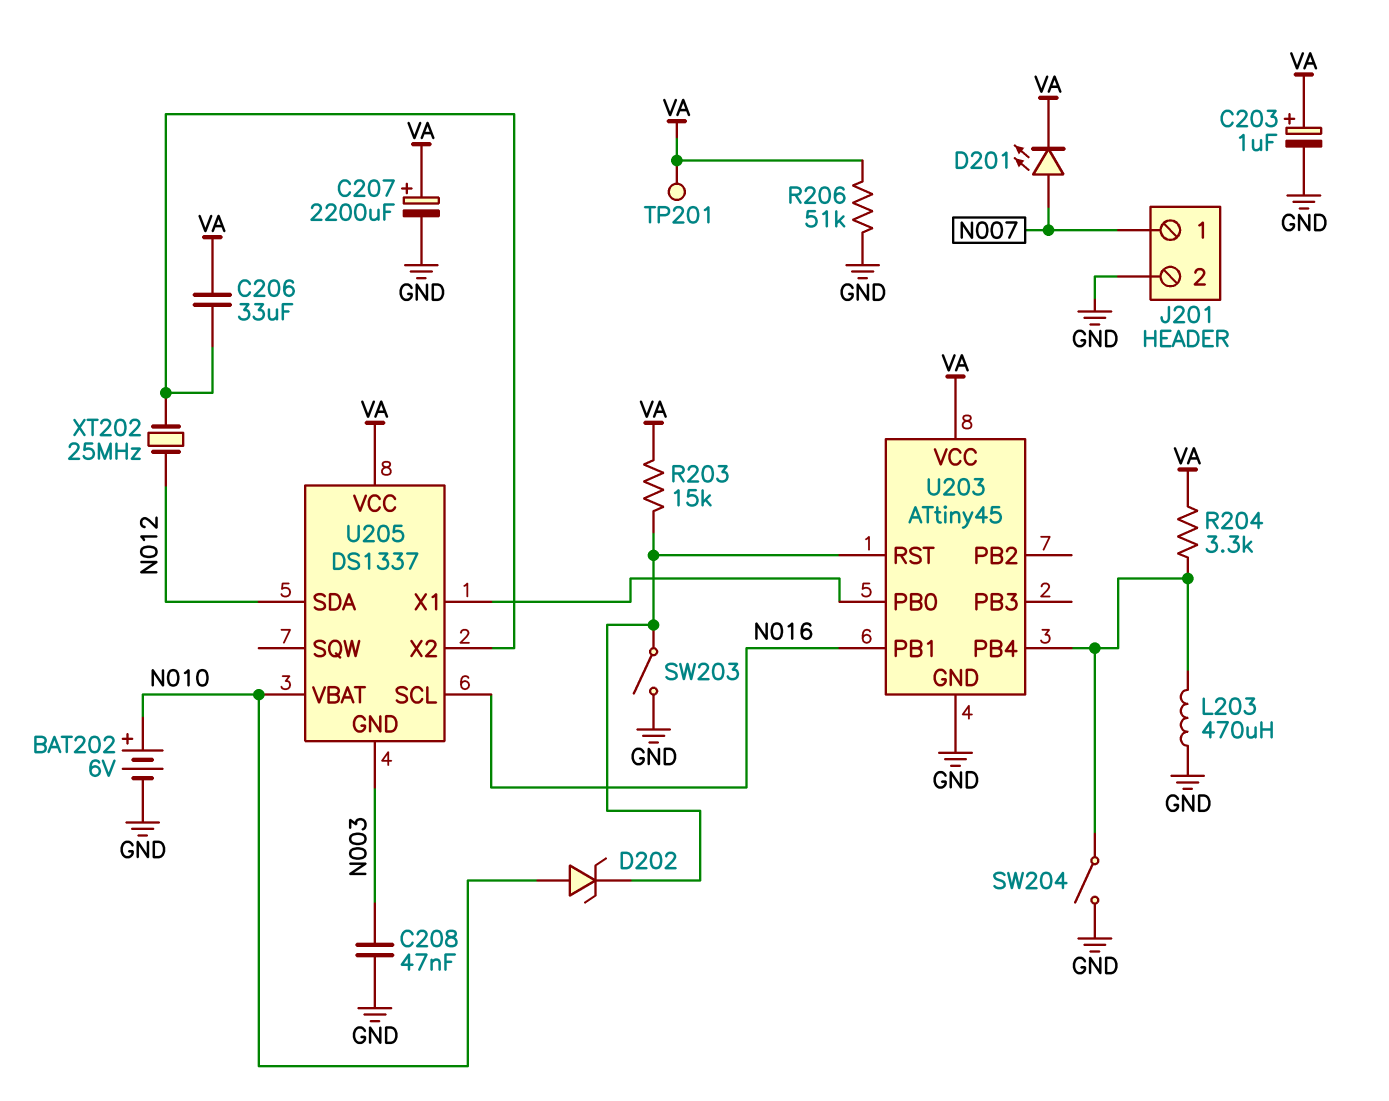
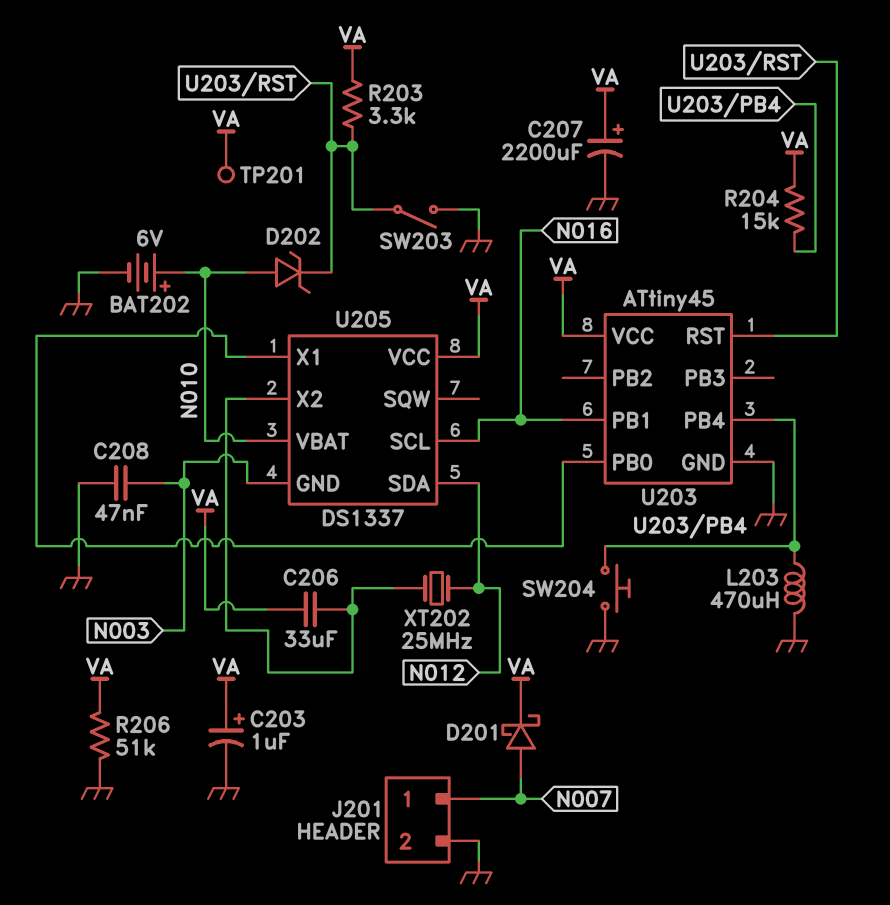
D201: LED (A N007, K VA) -> schottky (A N007, K VA)
R203: 15k (U203/RST, VA) -> 3.3k (U203/RST, VA)
R204: 3.3k (U203/PB4, VA) -> 15k (U203/PB4, VA)
SW204: switch (GND, U203/PB4) -> button (GND, U203/PB4)

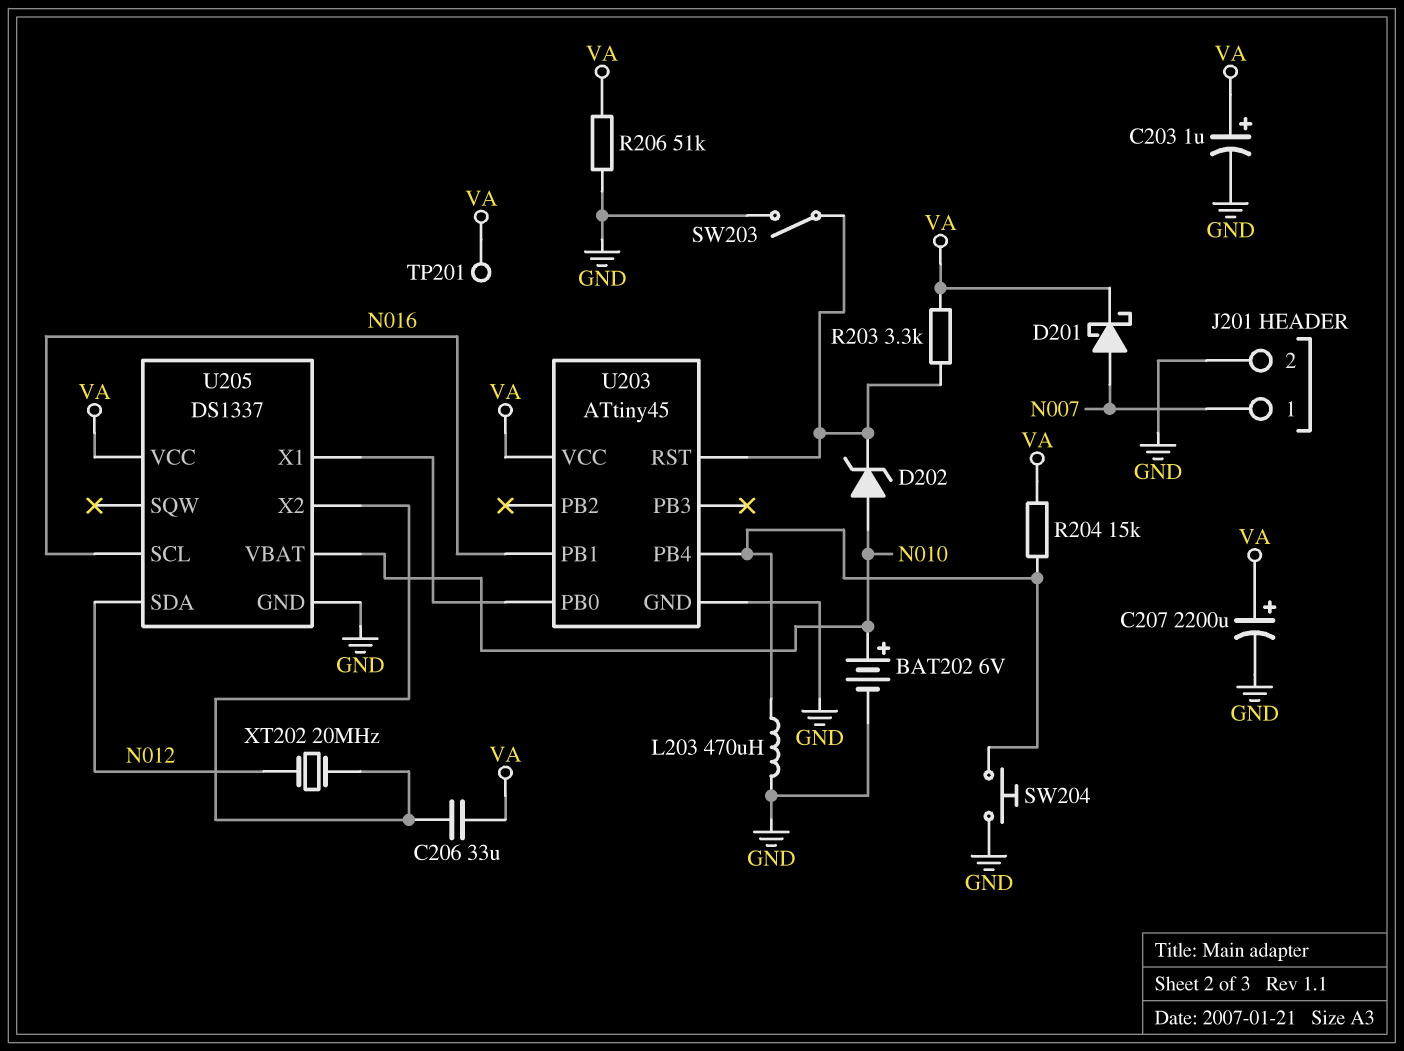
C208: 47nF (GND, N003) -> none
U205 pin GND: N003 -> GND
XT202: 25MHz (N012, U205/X2) -> 20MHz (N012, U205/X2)

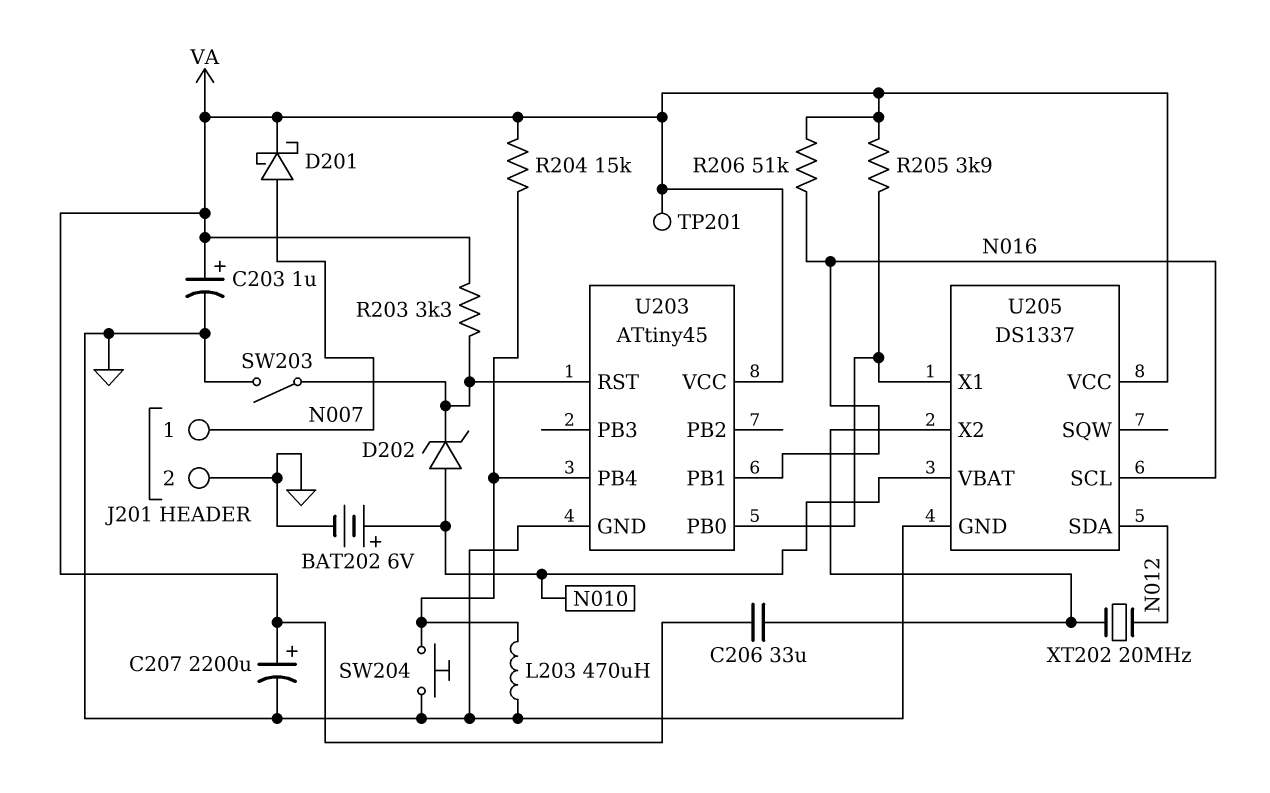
R205: none -> 3.9k (U203/PB0, VA)
R206: 51k (GND, VA) -> 51k (N016, VA)

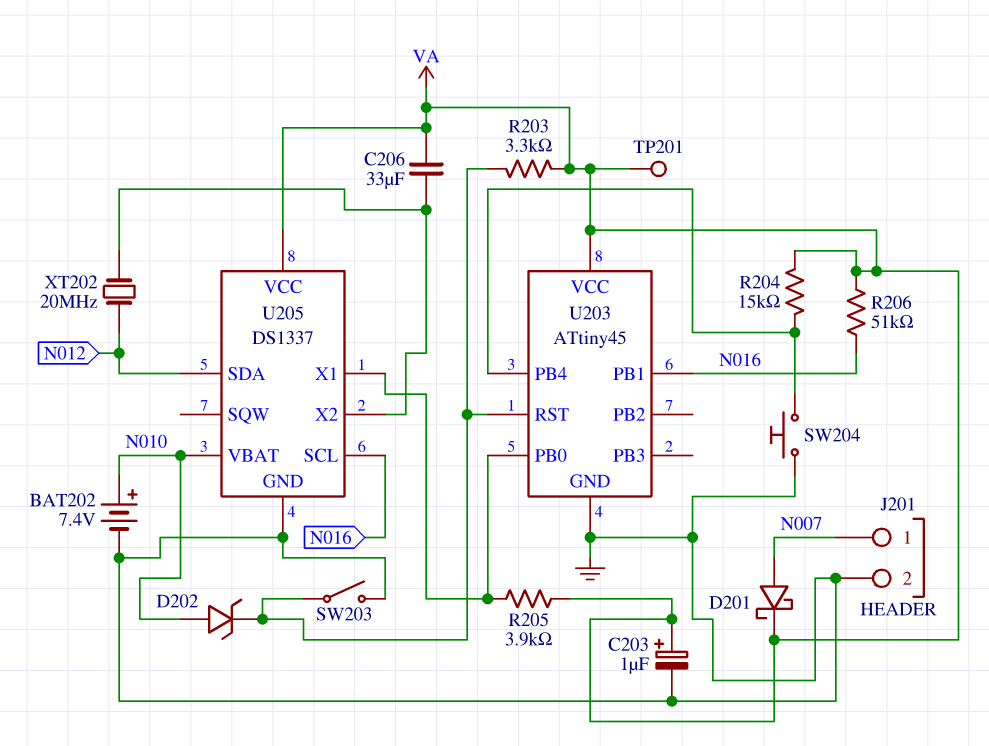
BAT202: 6V (plus N010, minus GND) -> 7.4V (plus N010, minus GND)
C207: 2200uF (plus VA, minus GND) -> none
L203: 470uH (GND, U203/PB4) -> none

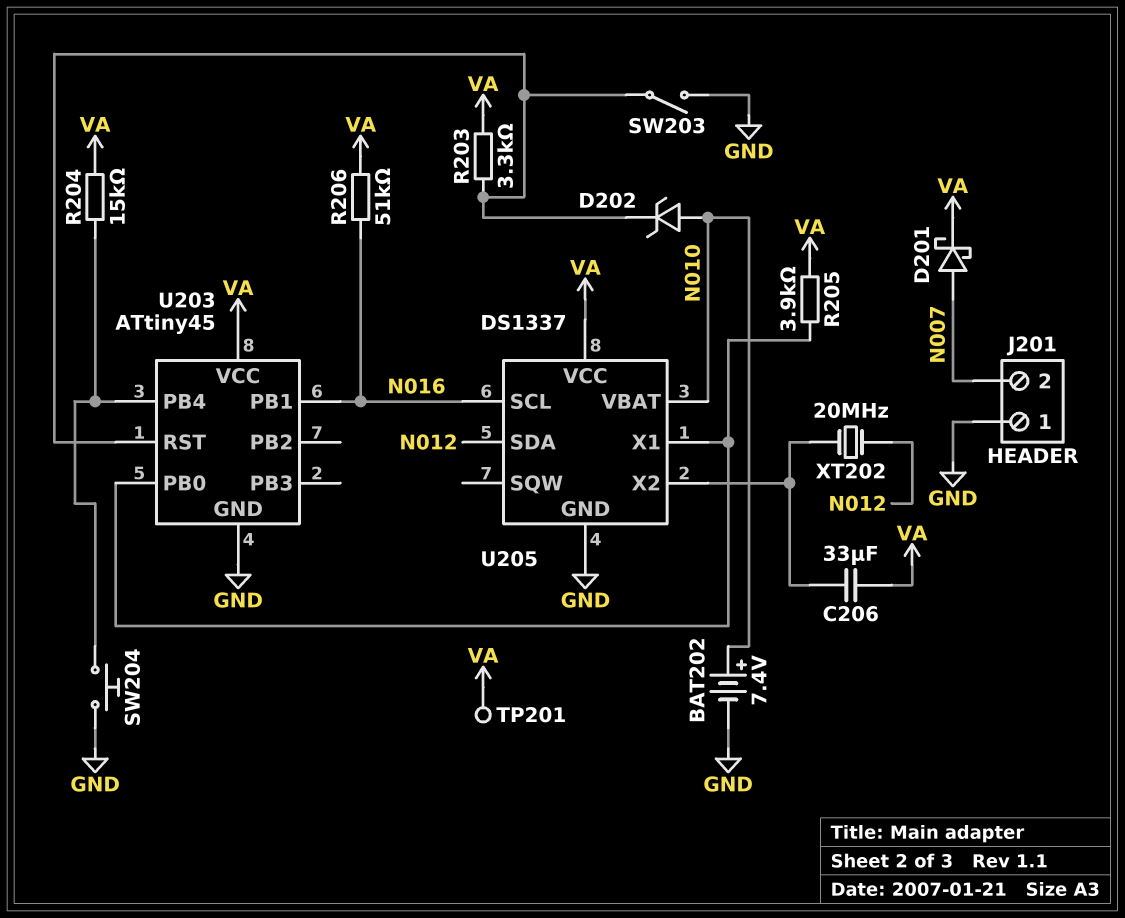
C203: 1uF (plus VA, minus GND) -> none
J201 pin 1: N007 -> GND
J201 pin 2: GND -> N007

